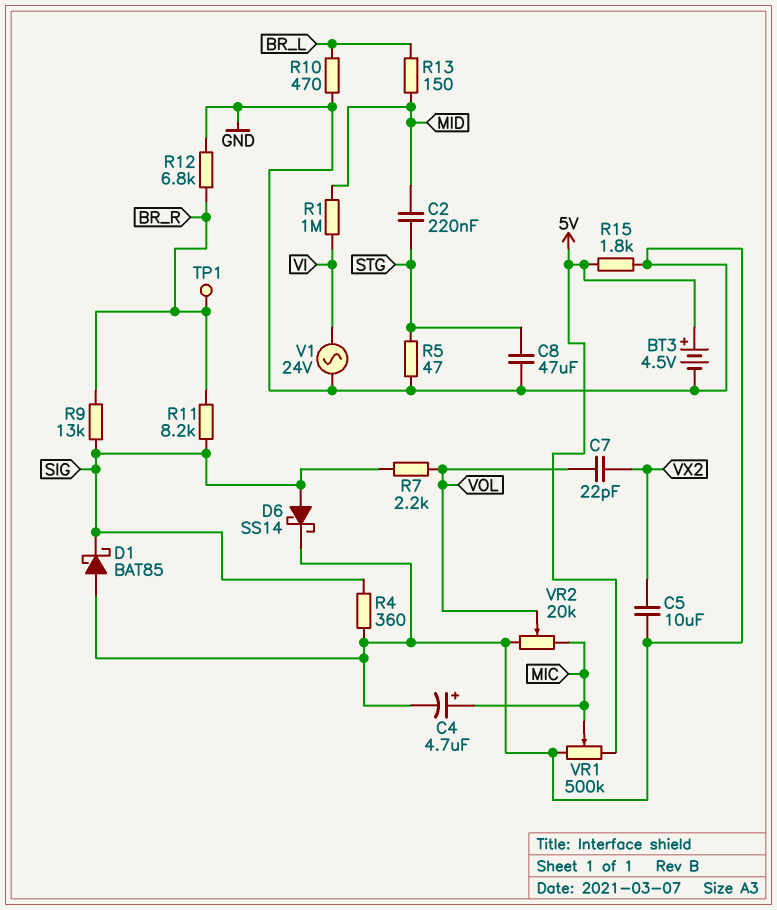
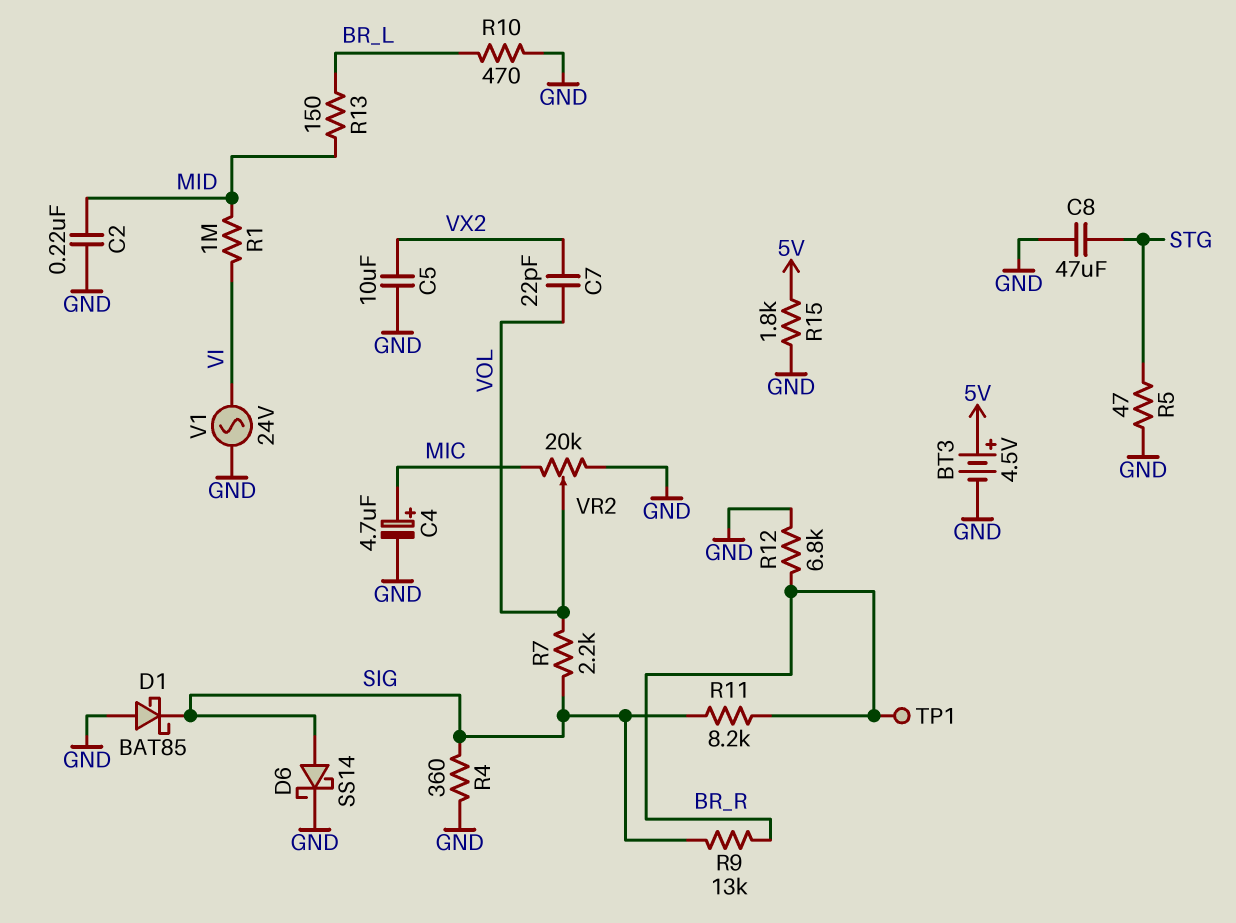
C2: 220nF (MID, STG) -> 220nF (GND, MID)
VR1: 500k (5V, GND, wiper MIC) -> none

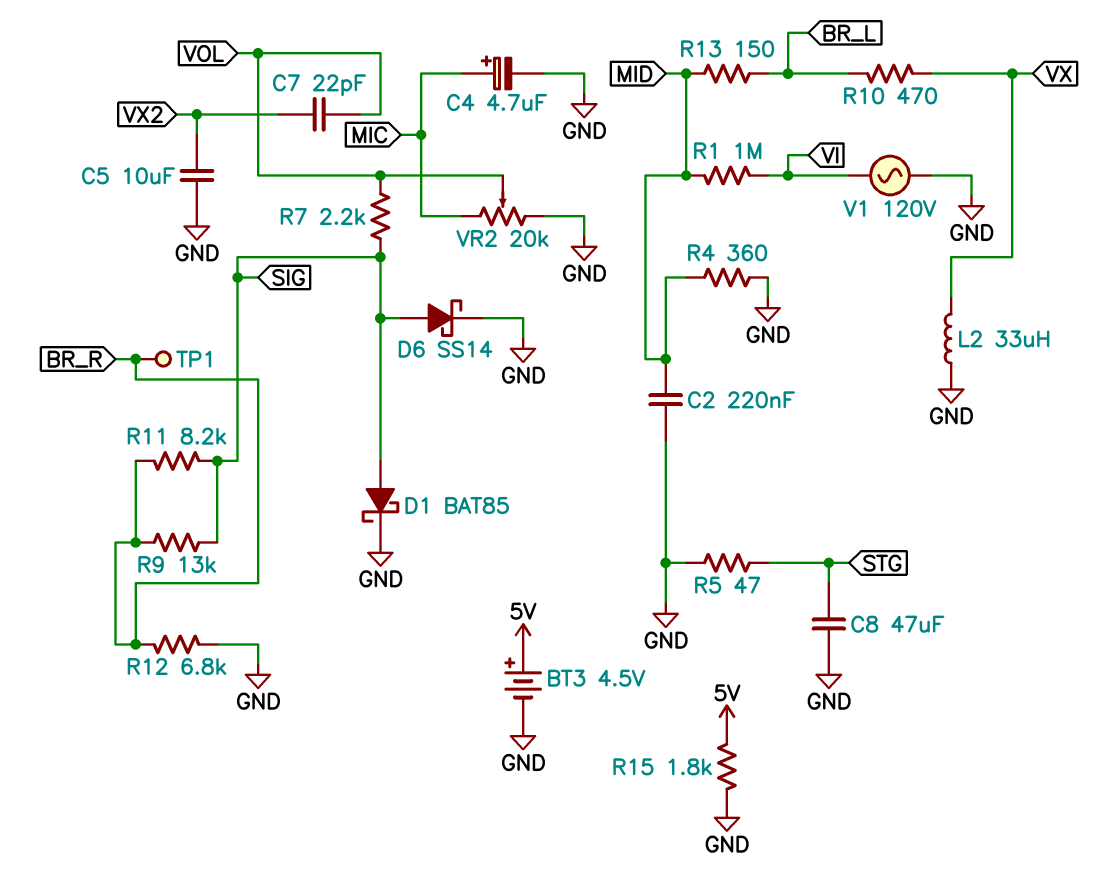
D1: schottky BAT85 (A GND, K SIG) -> schottky BAT85 (A SIG, K GND)
L2: none -> 33uH (GND, VX)
R4: 360 (GND, SIG) -> 360 (GND, MID)
R10: 470 (BR_L, GND) -> 470 (BR_L, VX)
V1: AC 24V (GND, VI) -> AC 120V (GND, VI)

